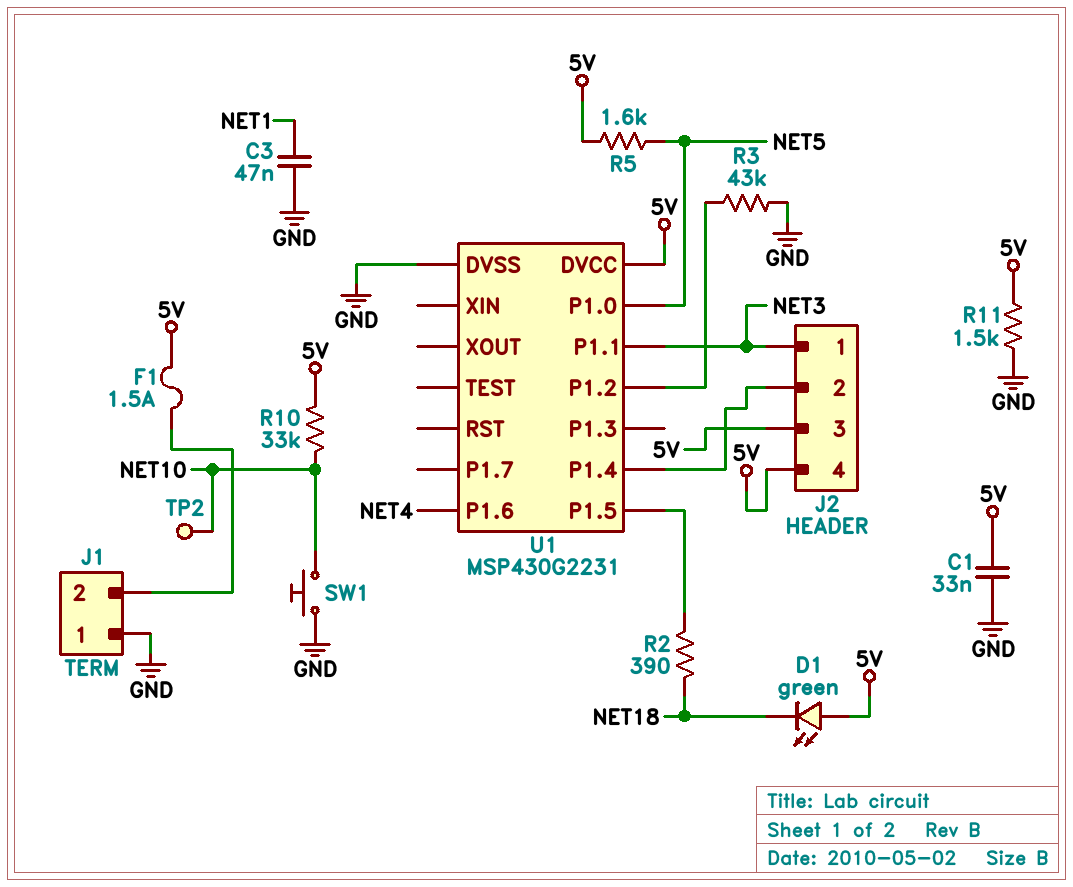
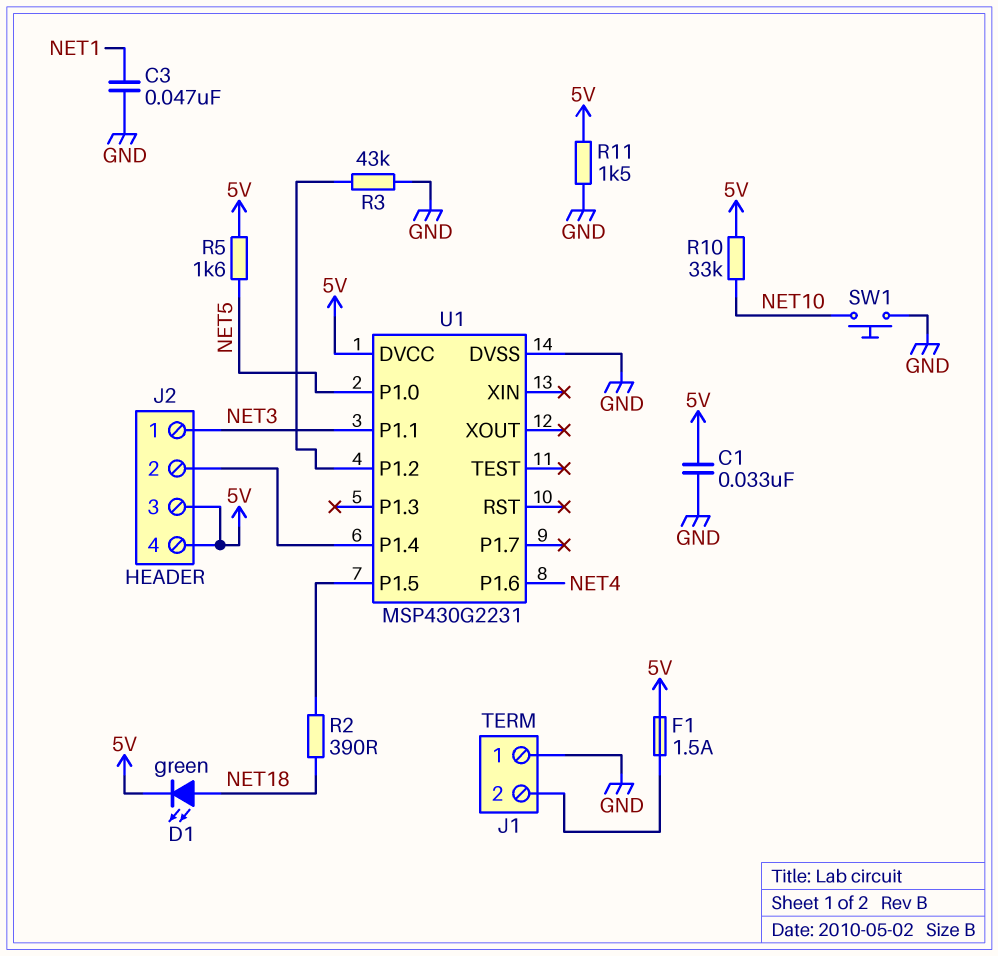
D1: LED green (A 5V, K NET18) -> LED green (A NET18, K 5V)
TP2: test point (NET10) -> none

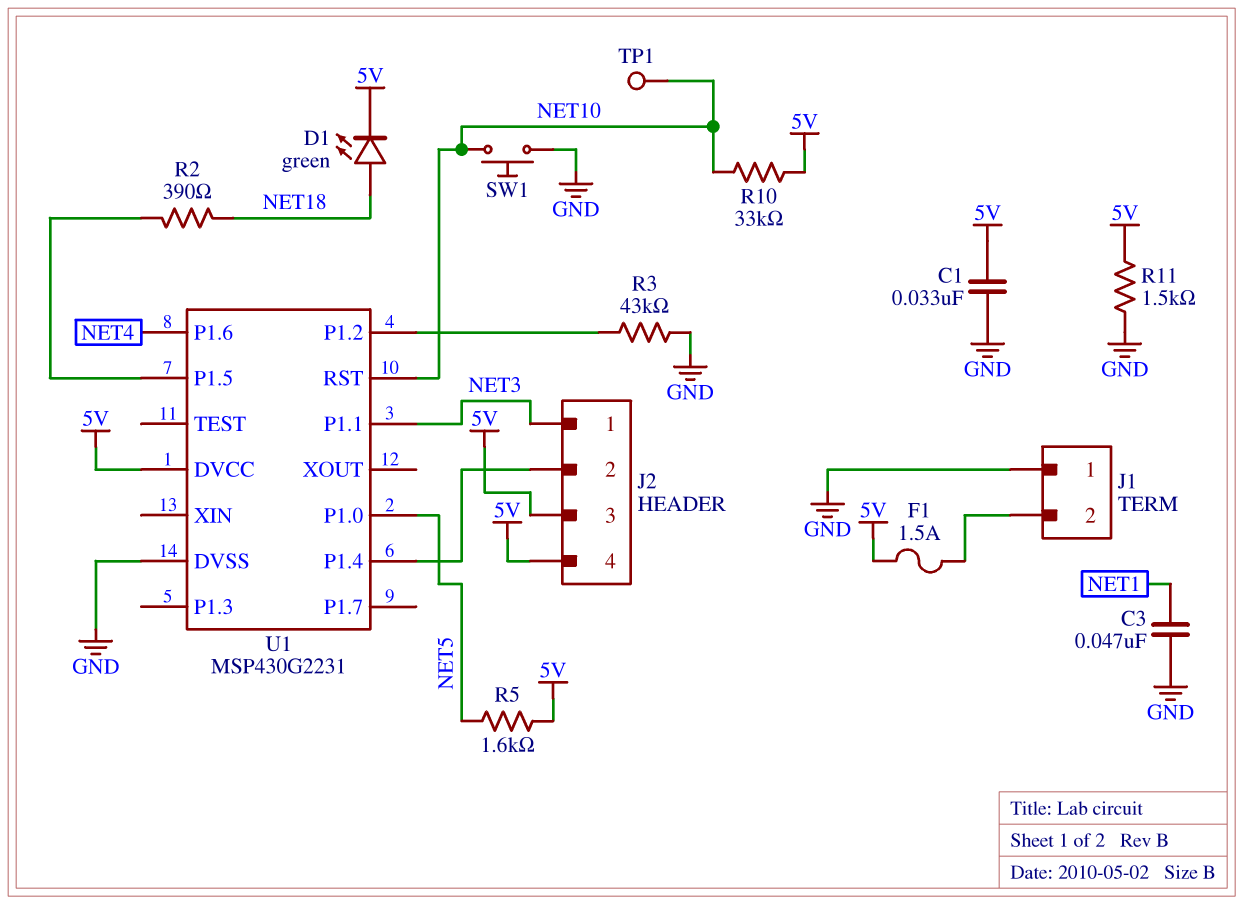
TP1: none -> test point (NET10)
U1 pin RST: none -> NET10

